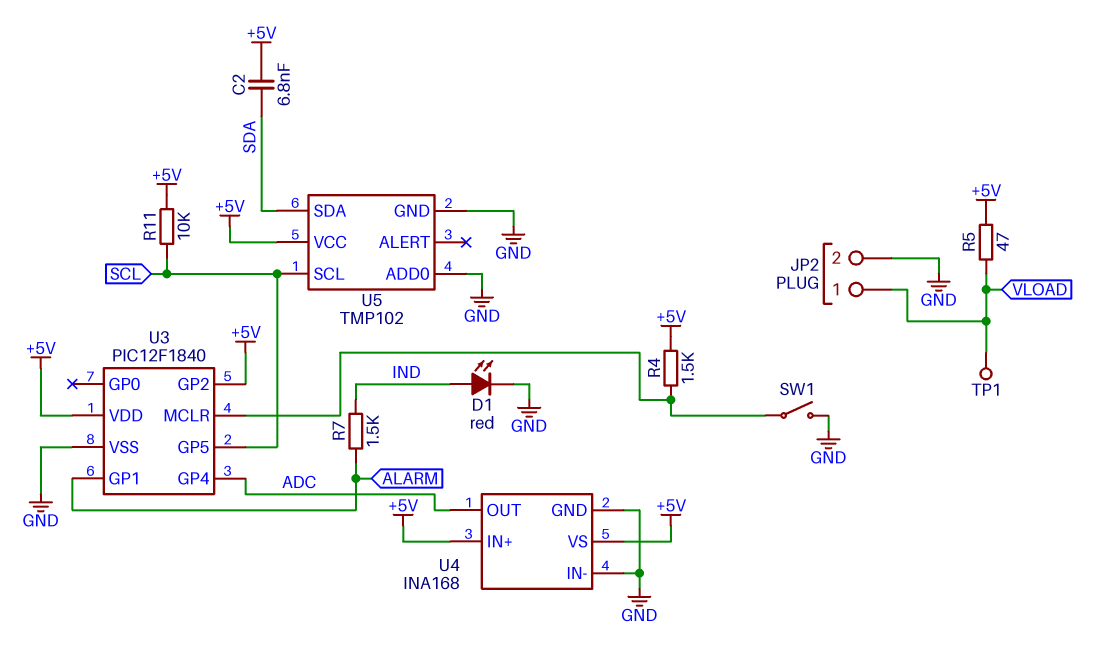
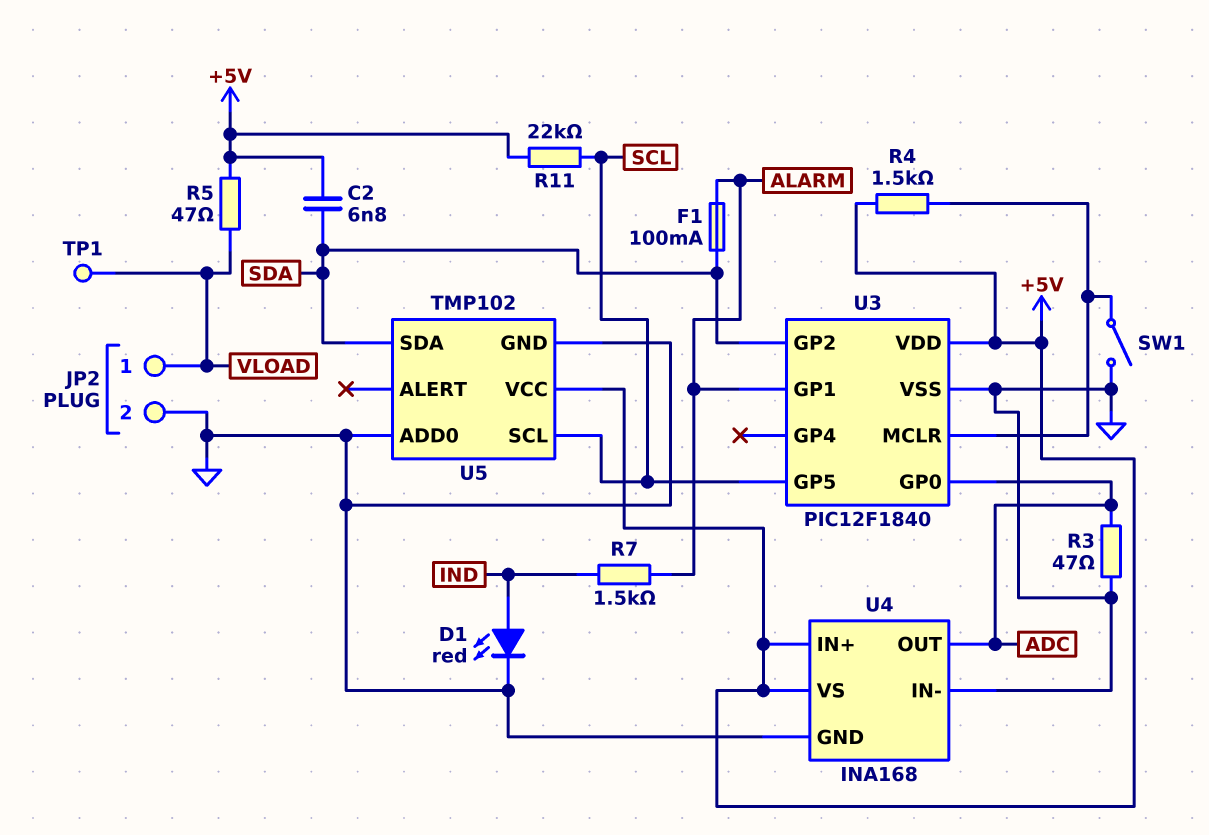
F1: none -> 100mA (ALARM, SDA)
R3: none -> 47 (ADC, GND)
R11: 10k (+5V, SCL) -> 22k (+5V, SCL)
U3 pin GP0: none -> ADC
U3 pin GP2: +5V -> SDA
U3 pin GP4: ADC -> none

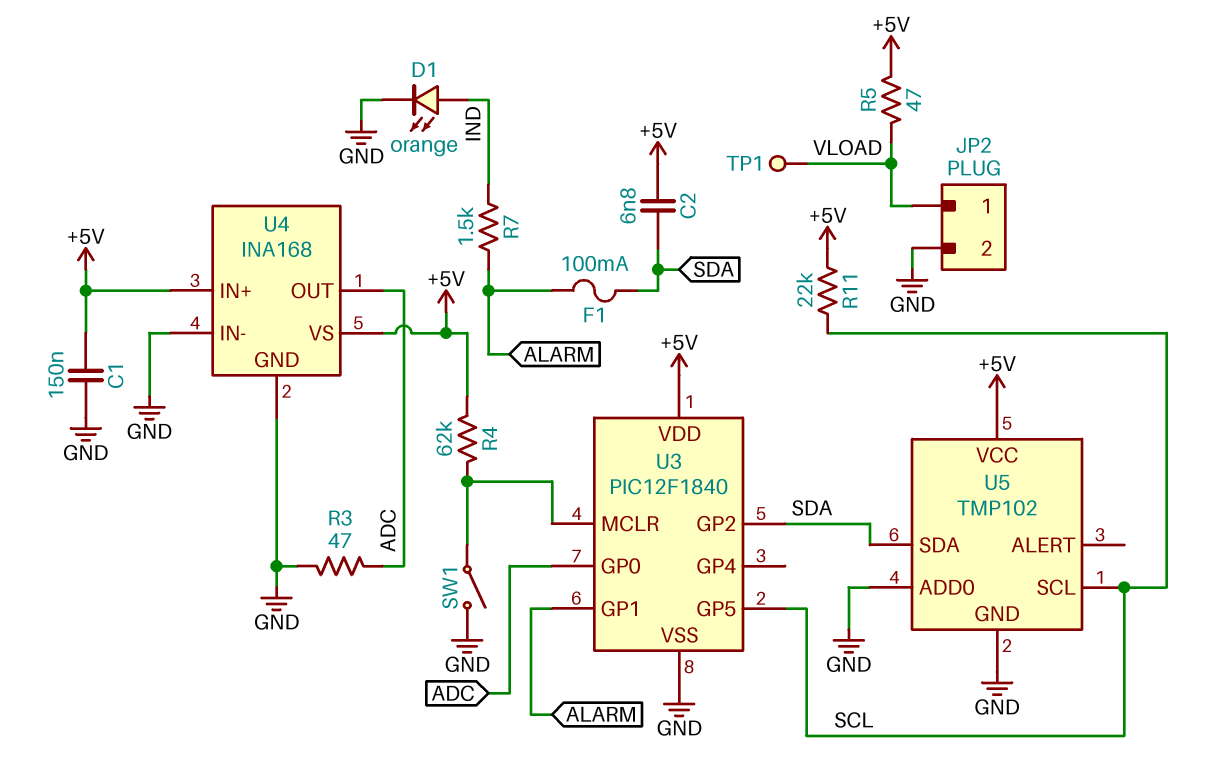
C1: none -> 150nF (+5V, GND)
D1: LED red (A IND, K GND) -> LED orange (A IND, K GND)
R4: 1.5k (+5V, U3/MCLR) -> 62k (+5V, U3/MCLR)

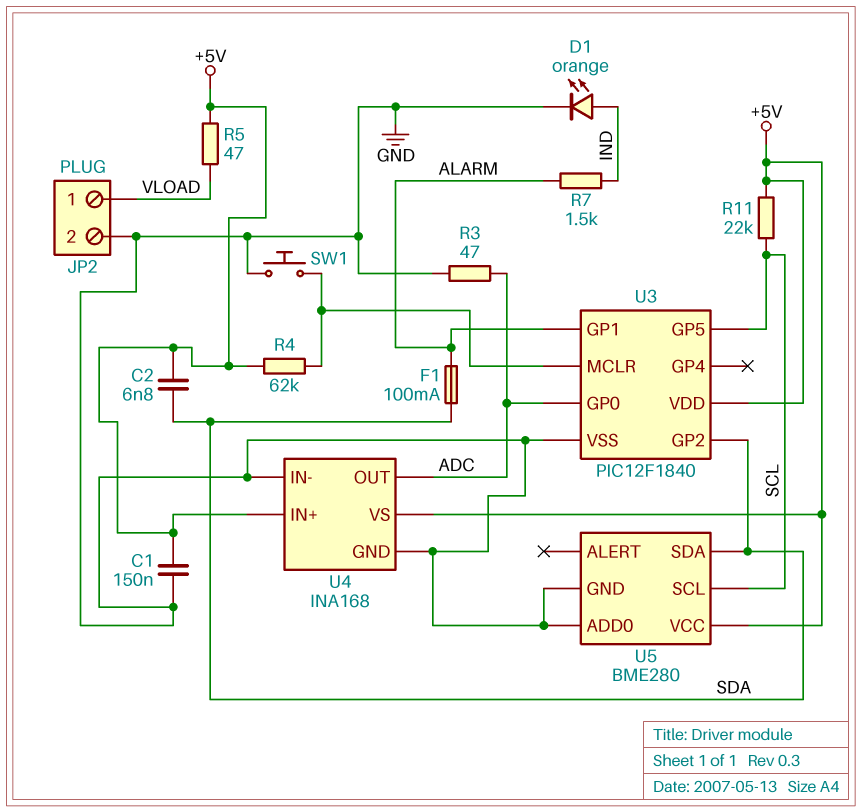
SW1: switch (GND, U3/MCLR) -> button (GND, U3/MCLR)
TP1: test point (VLOAD) -> none
U5: TMP102 -> BME280

